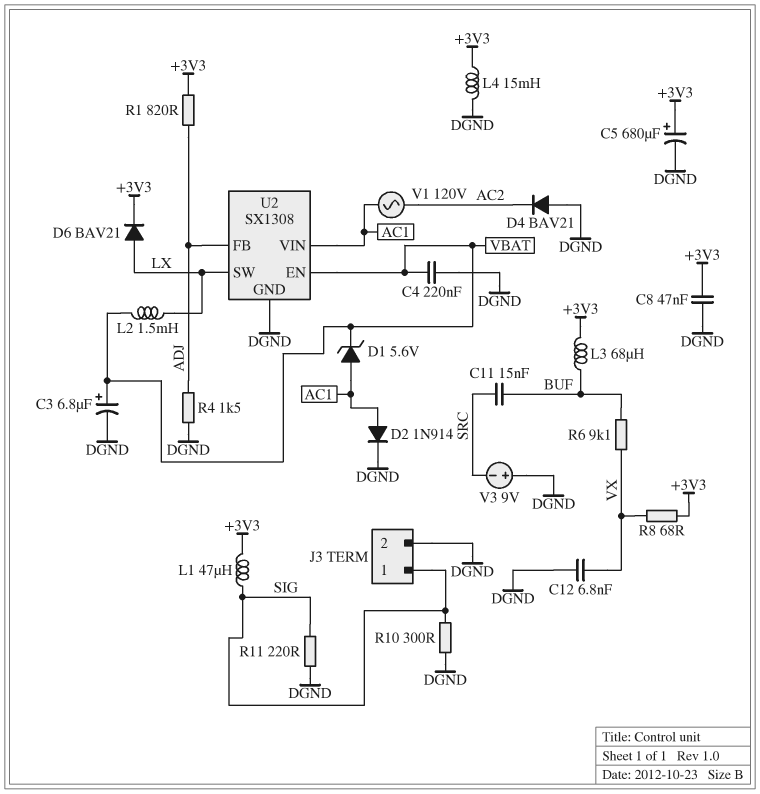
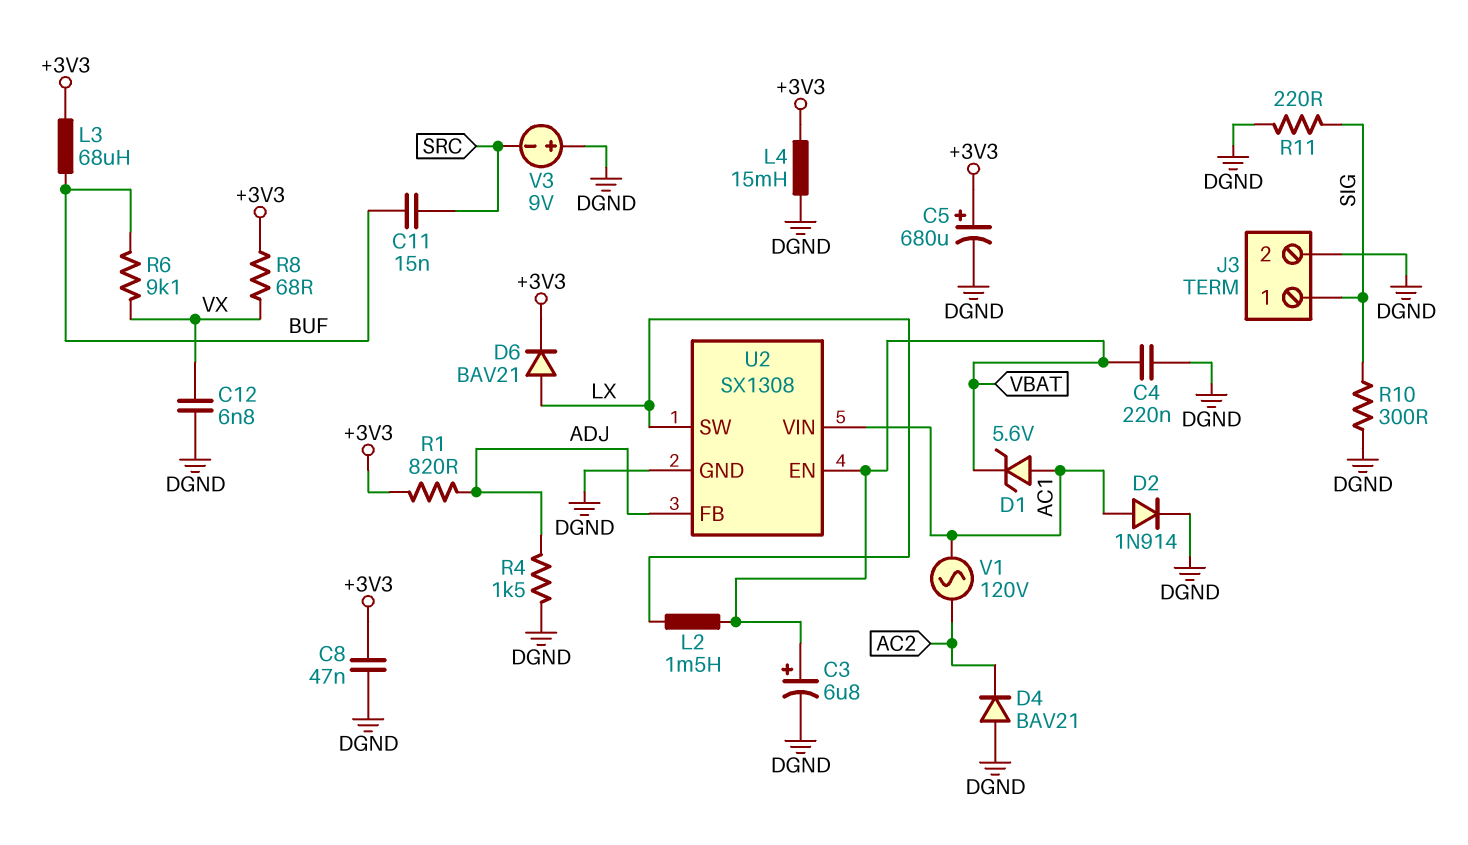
L1: 47uH (+3V3, SIG) -> none

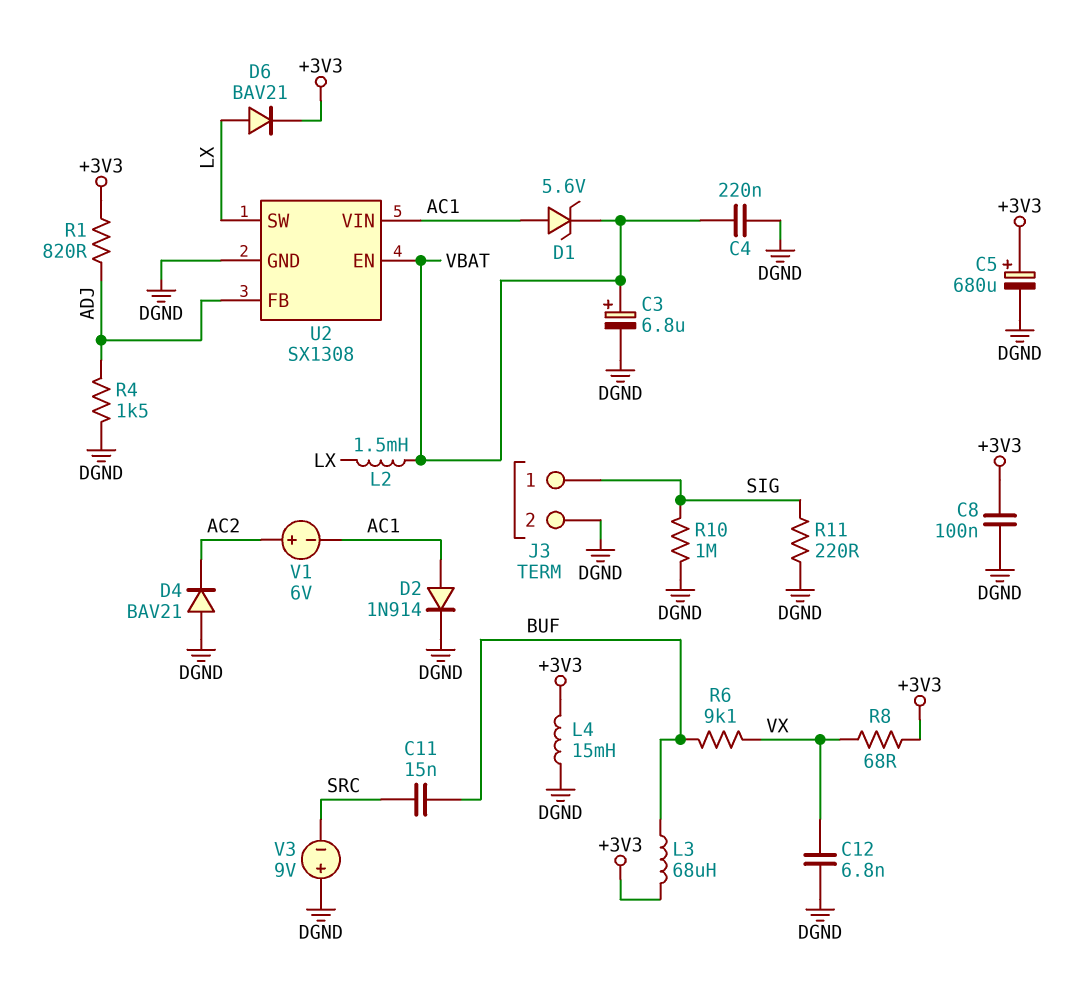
C8: 47nF (+3V3, DGND) -> 100nF (+3V3, DGND)
R10: 300 (DGND, SIG) -> 1M (DGND, SIG)
V1: AC 120V (AC1, AC2) -> 6V (plus AC2, minus AC1)

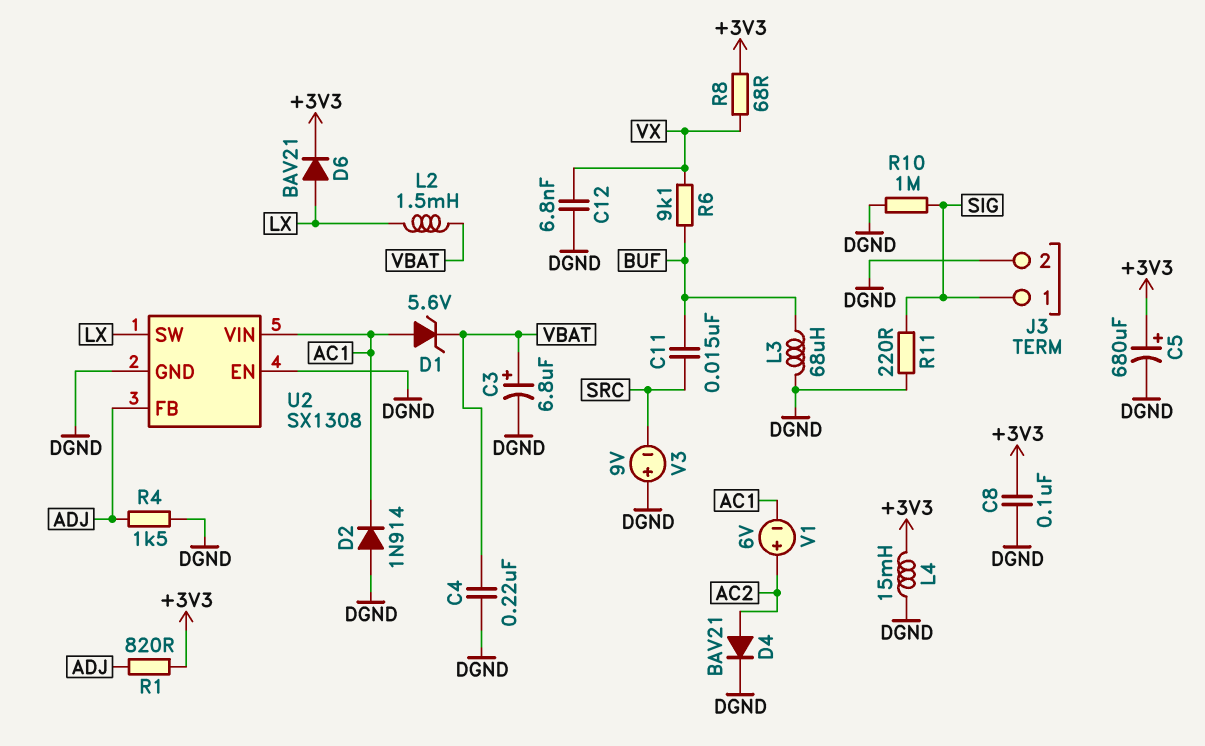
D2: diode 1N914 (A AC1, K DGND) -> diode 1N914 (A DGND, K AC1)
D4: diode BAV21 (A DGND, K AC2) -> diode BAV21 (A AC2, K DGND)
L3: 68uH (+3V3, BUF) -> 68uH (BUF, DGND)
U2 pin EN: VBAT -> DGND

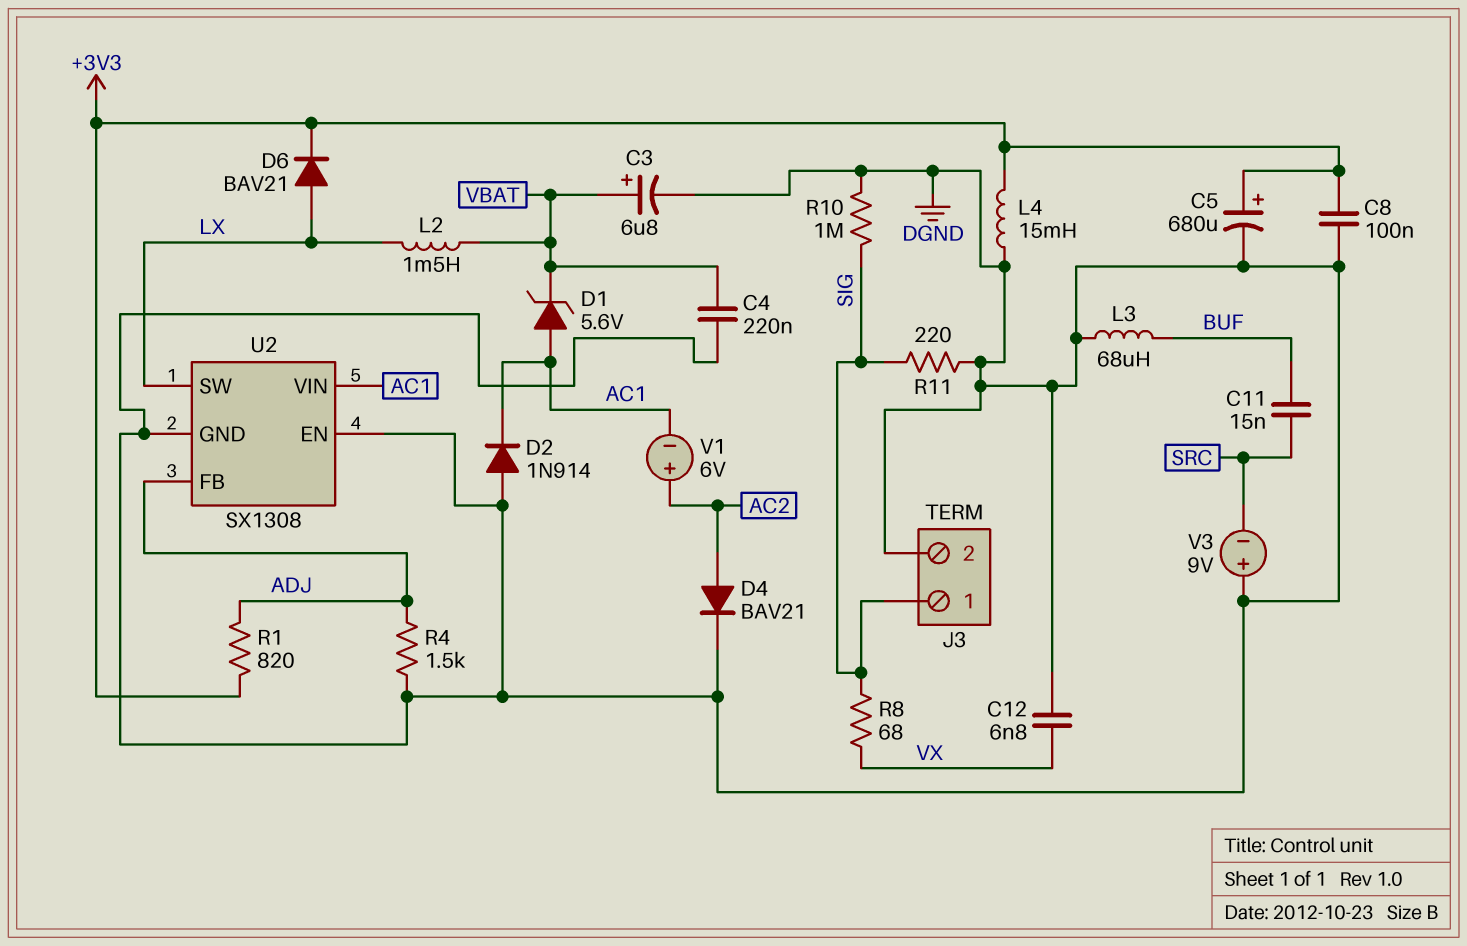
R6: 9.1k (BUF, VX) -> none
R8: 68 (+3V3, VX) -> 68 (SIG, VX)

